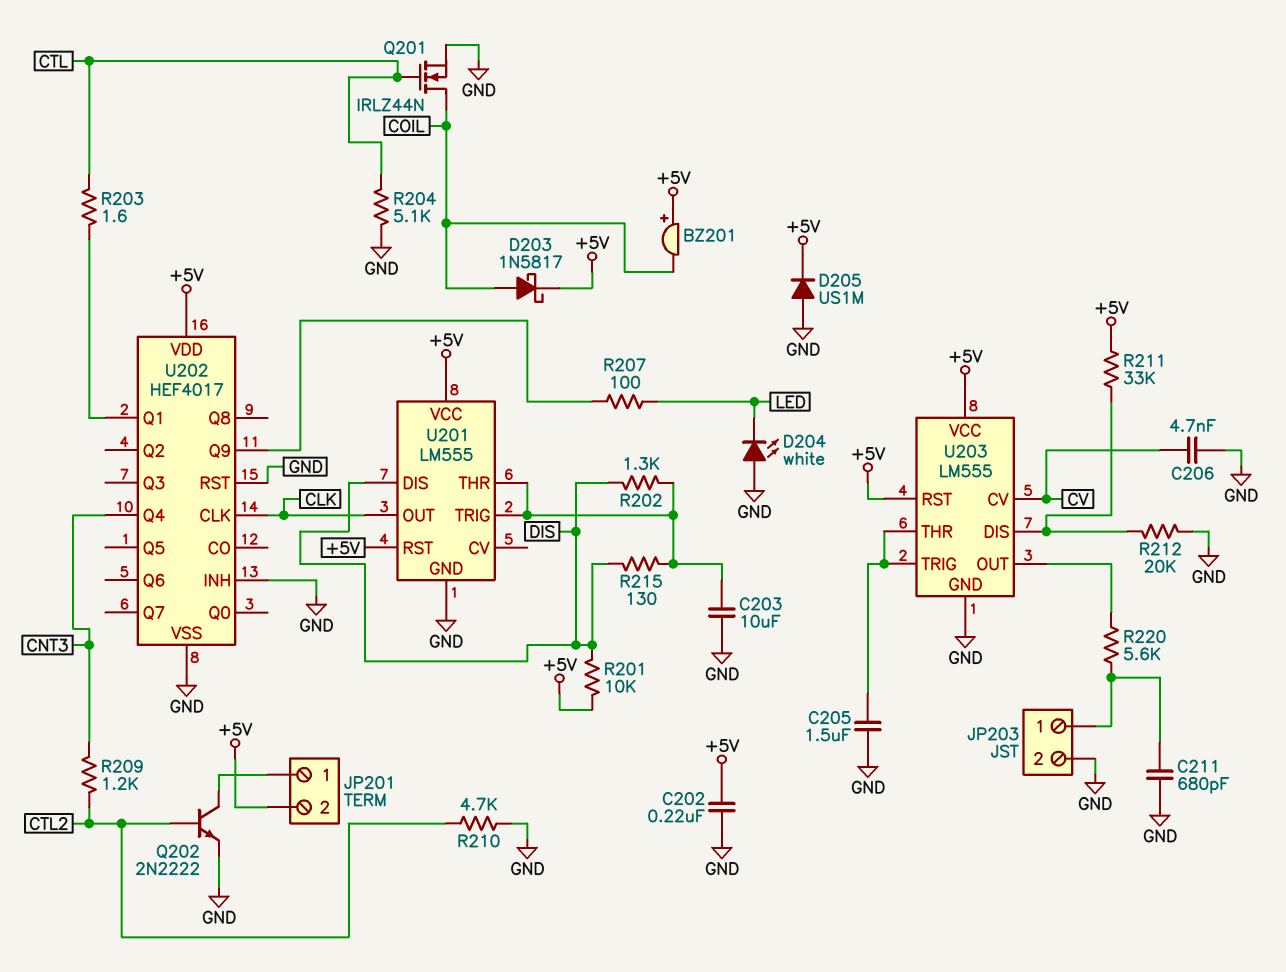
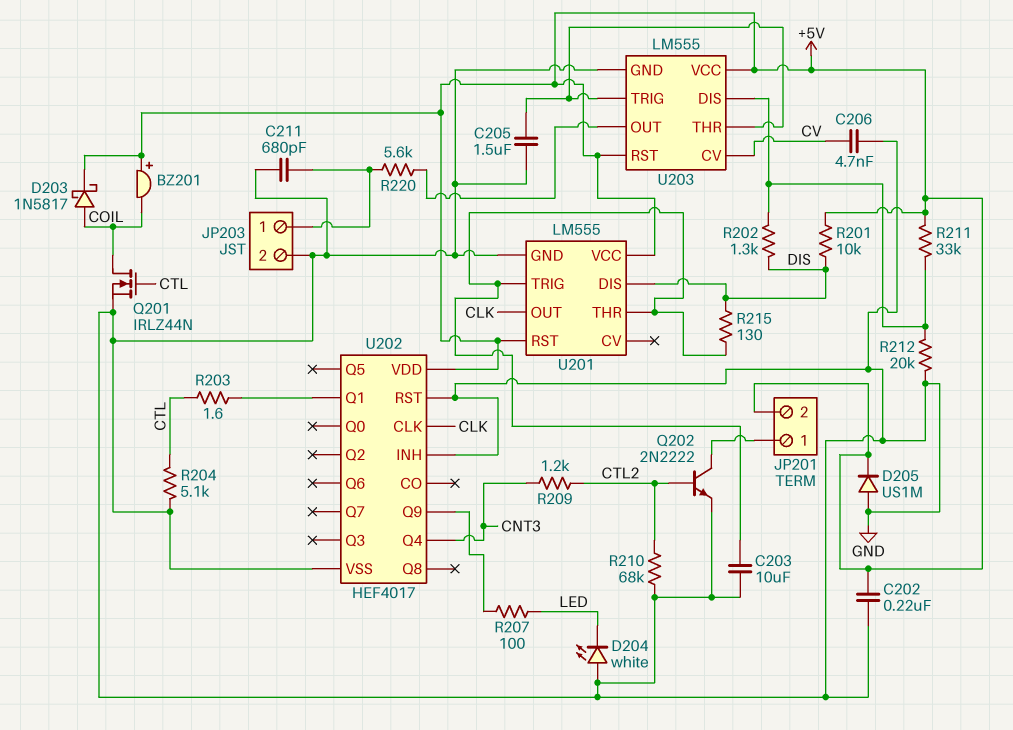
R202: 1.3k (DIS, U201/THR) -> 1.3k (DIS, U203/DIS)
R210: 4.7k (CTL2, GND) -> 68k (CTL2, GND)

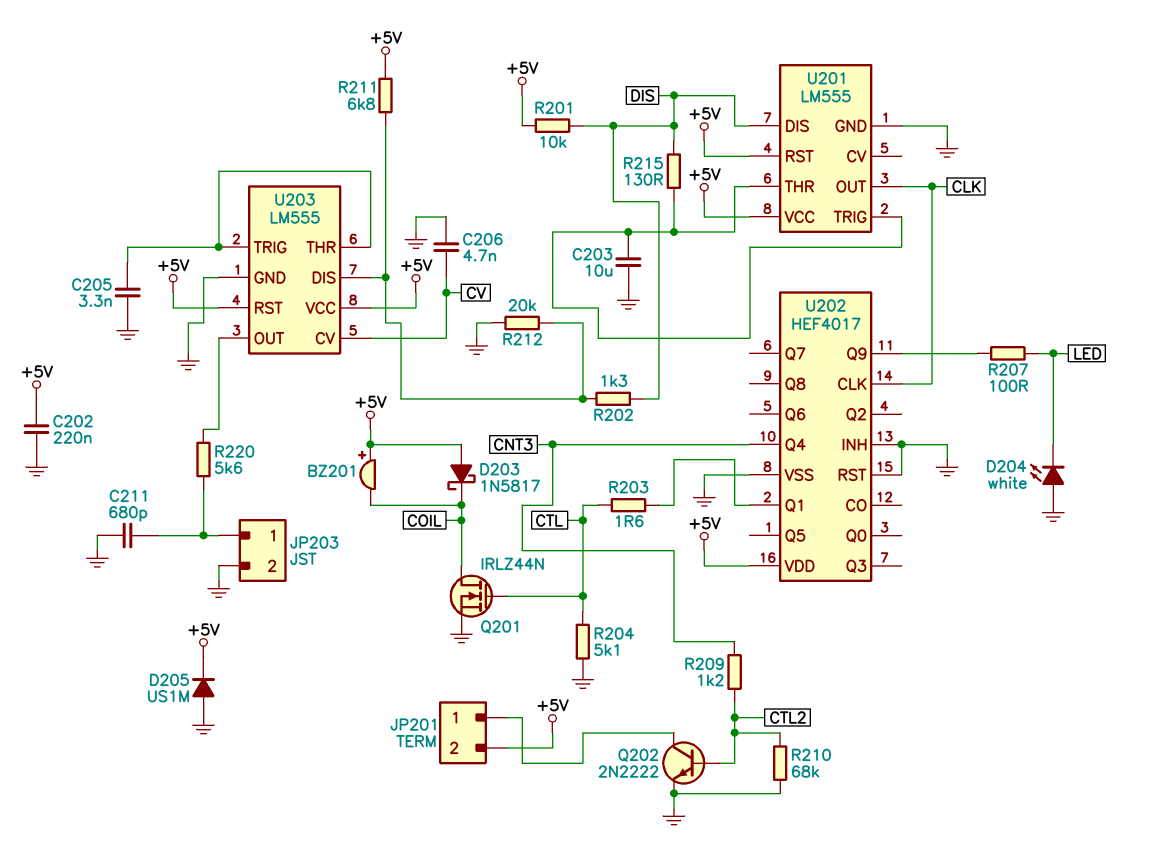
C205: 1.5uF (GND, U203/THR) -> 3.3nF (GND, U203/THR)
D203: schottky 1N5817 (A COIL, K +5V) -> schottky 1N5817 (A +5V, K COIL)
R211: 33k (+5V, U203/DIS) -> 6.8k (+5V, U203/DIS)

